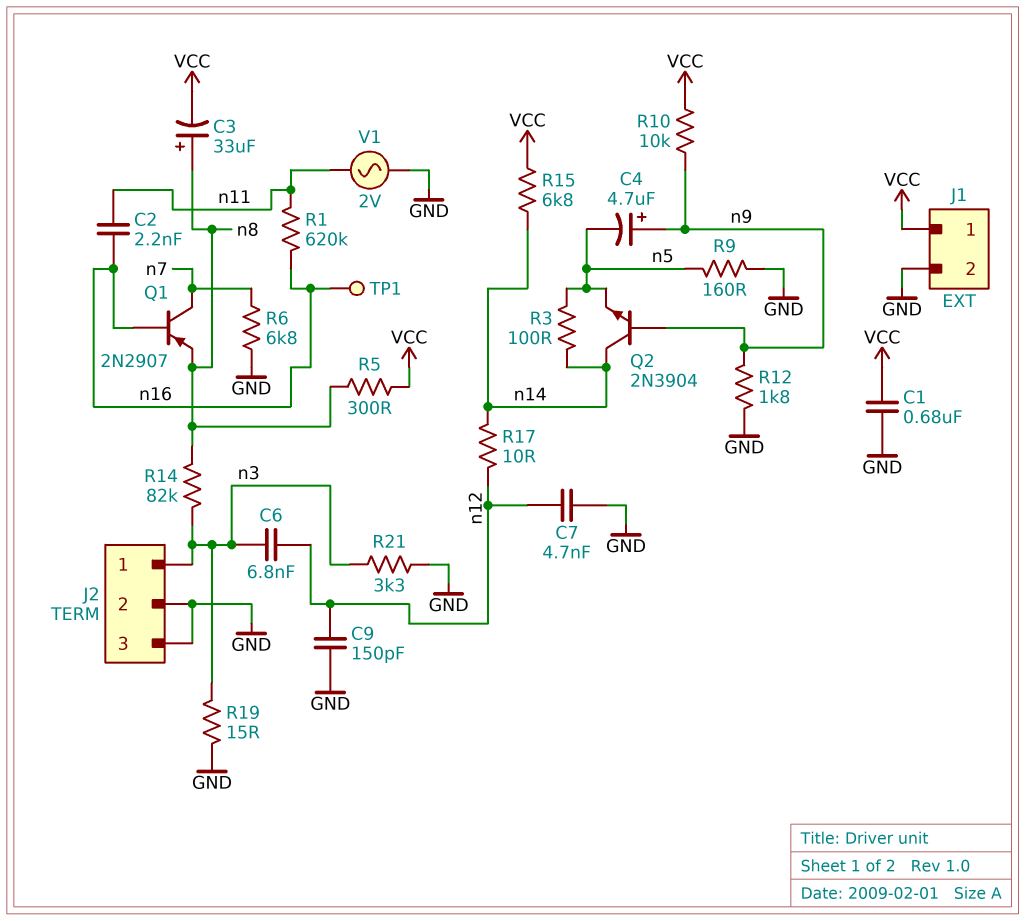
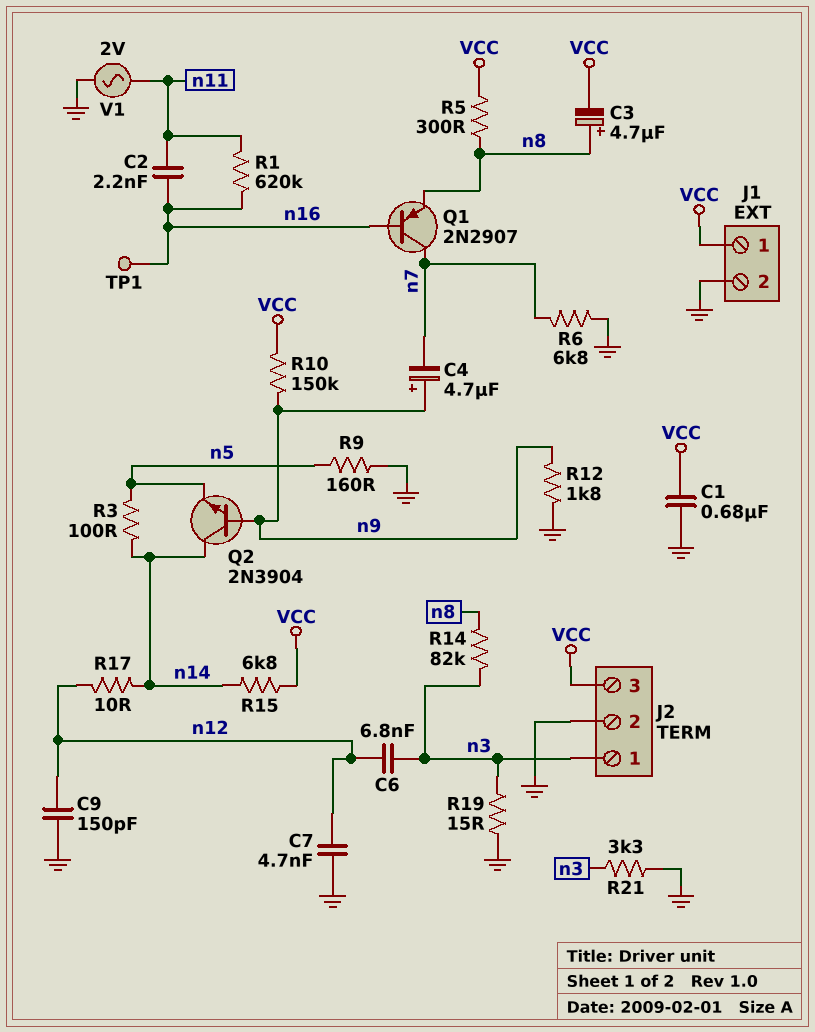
C3: 33uF (plus n8, minus VCC) -> 4.7uF (plus n8, minus VCC)
C4: 4.7uF (plus n9, minus n5) -> 4.7uF (plus n9, minus n7)
J2 pin 3: GND -> VCC
R10: 10k (VCC, n9) -> 150k (VCC, n9)

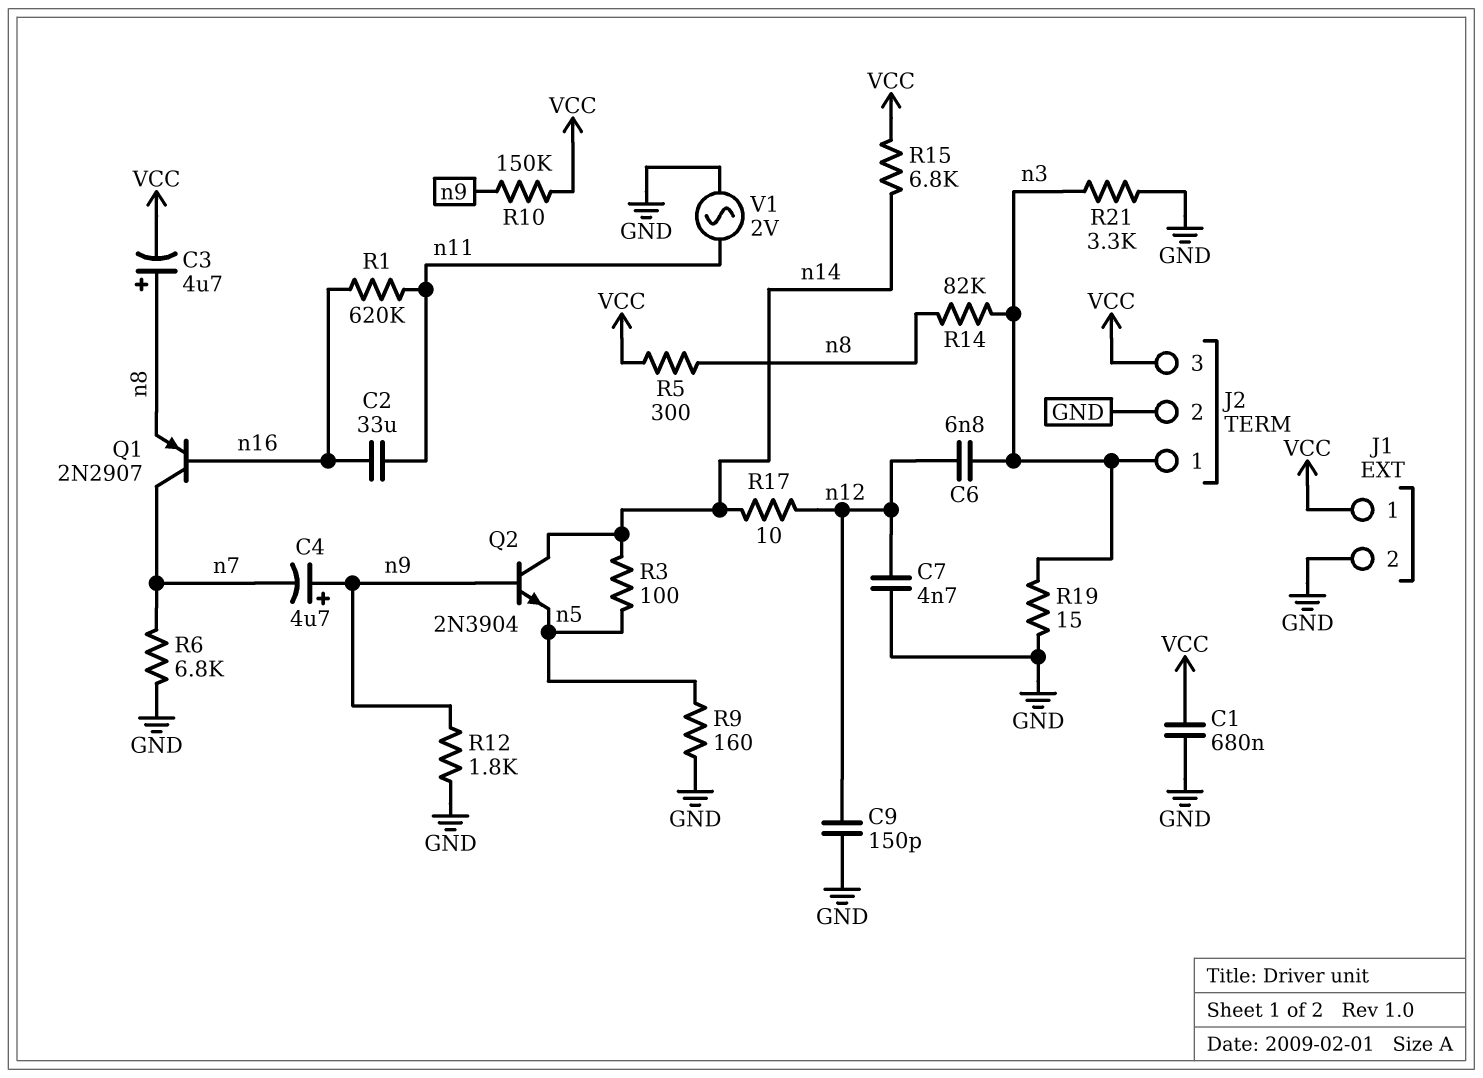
C2: 2.2nF (n11, n16) -> 33uF (n11, n16)
TP1: test point (n16) -> none

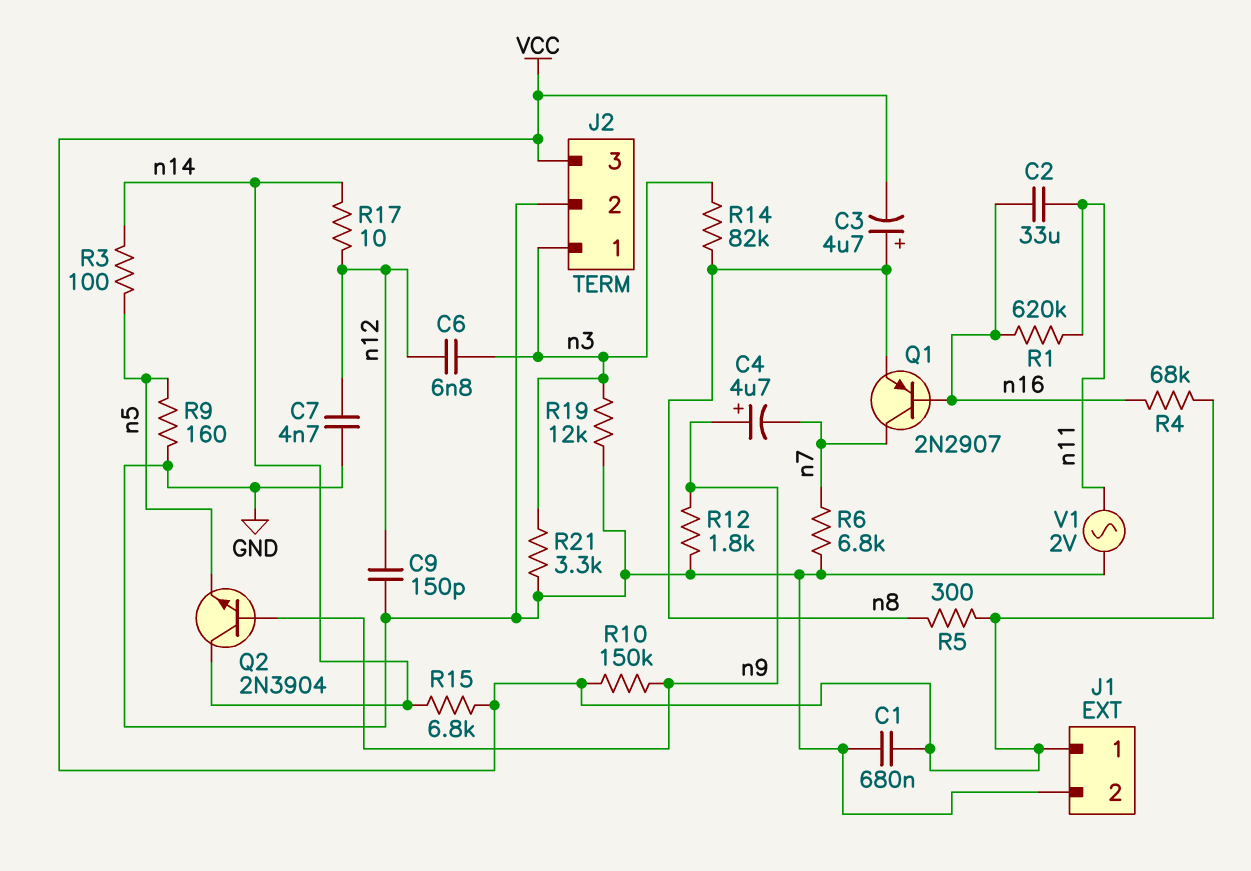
R4: none -> 68k (VCC, n16)
R19: 15 (GND, n3) -> 12k (GND, n3)

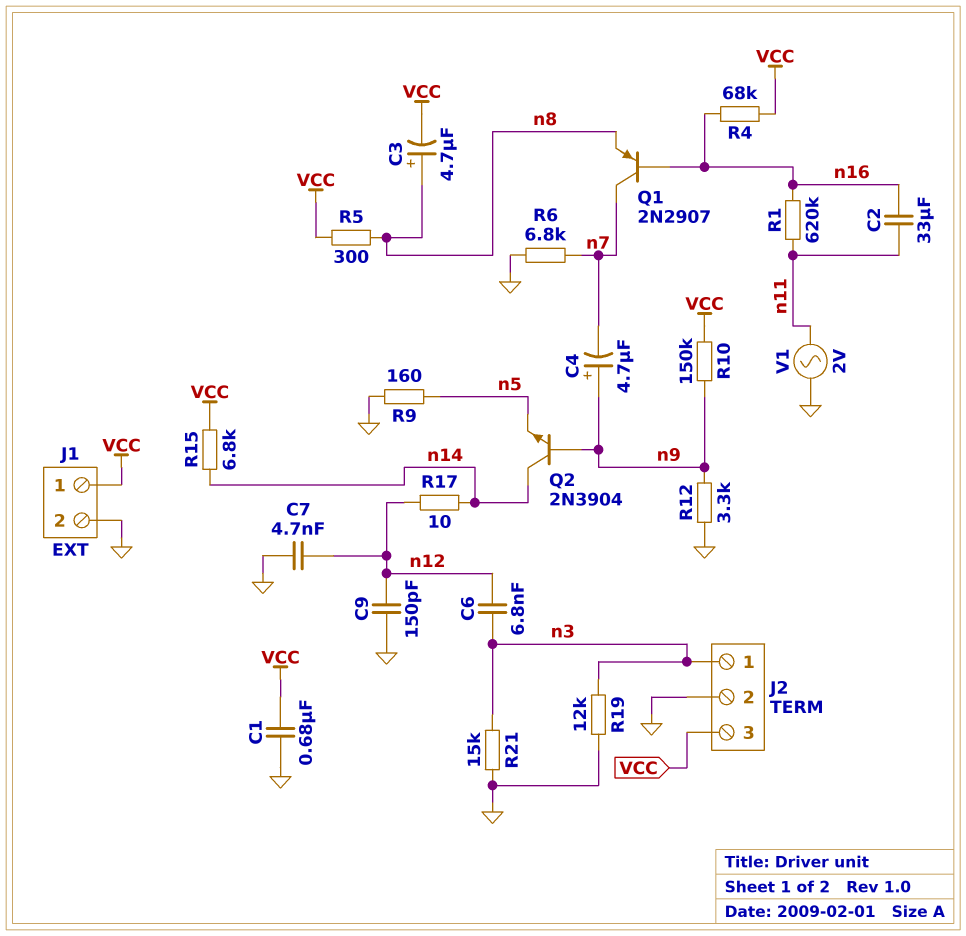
R3: 100 (n5, n14) -> none
R12: 1.8k (GND, n9) -> 3.3k (GND, n9)
R14: 82k (n3, n8) -> none
R21: 3.3k (GND, n3) -> 15k (GND, n3)

